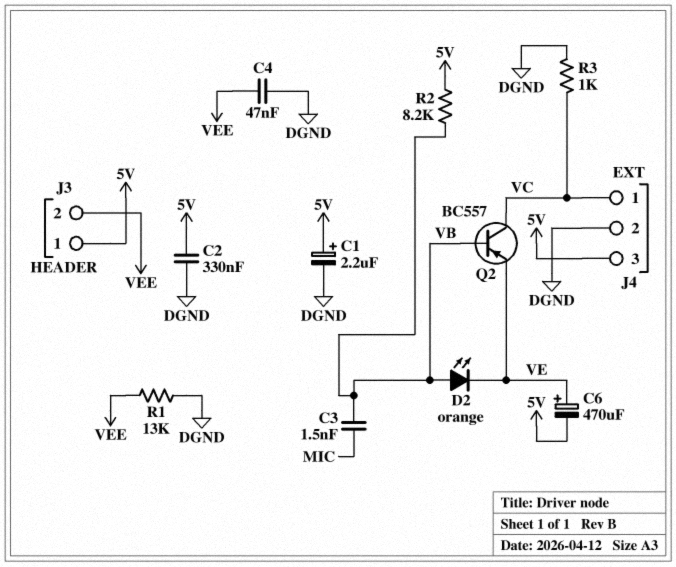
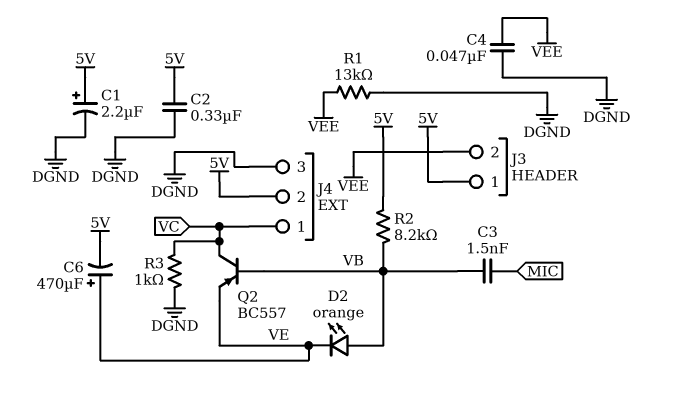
J4 pin 2: DGND -> 5V
J4 pin 3: 5V -> DGND

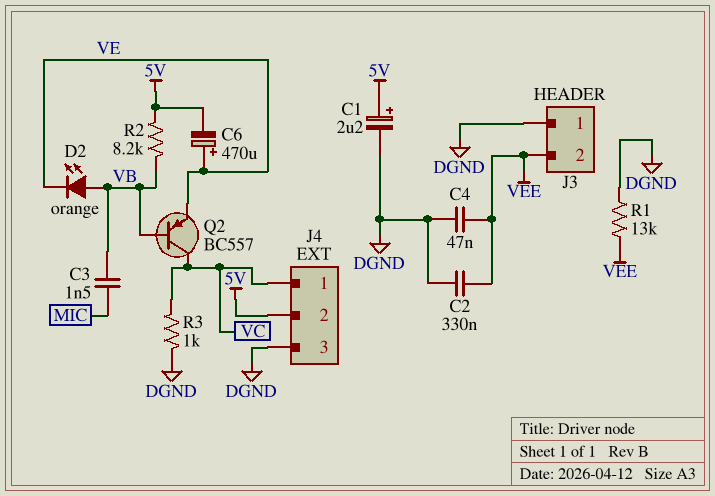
C2: 330nF (5V, DGND) -> 330nF (DGND, VEE)
J3 pin 1: 5V -> DGND

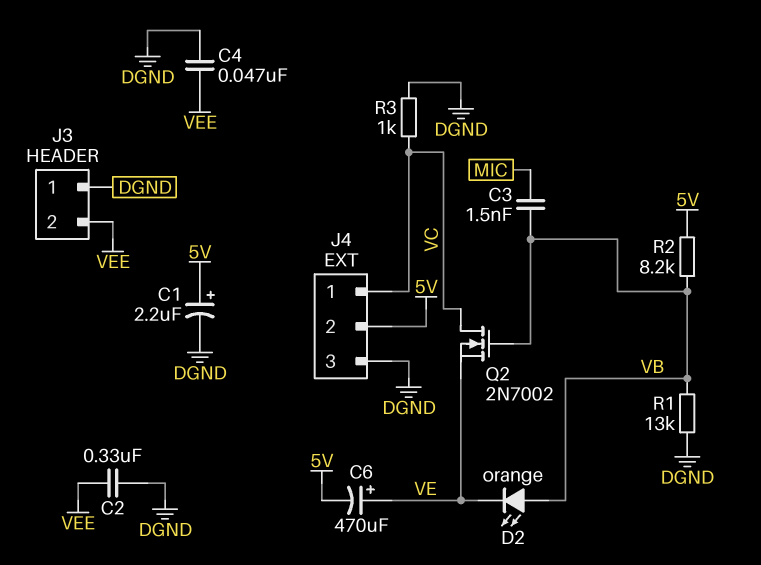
Q2: PNP BC557 (B VB, C VC, E VE) -> NMOS 2N7002 (G VB, D VC, S VE)
R1: 13k (DGND, VEE) -> 13k (DGND, VB)

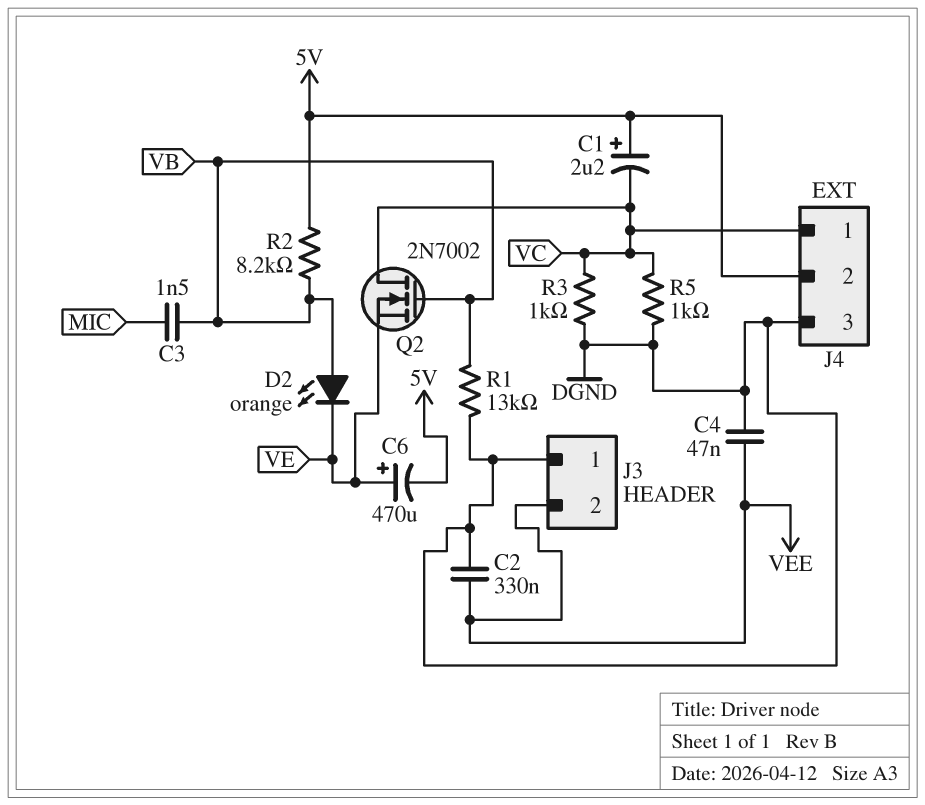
C1: 2.2uF (plus 5V, minus DGND) -> 2.2uF (plus 5V, minus VC)
R5: none -> 1k (DGND, VC)

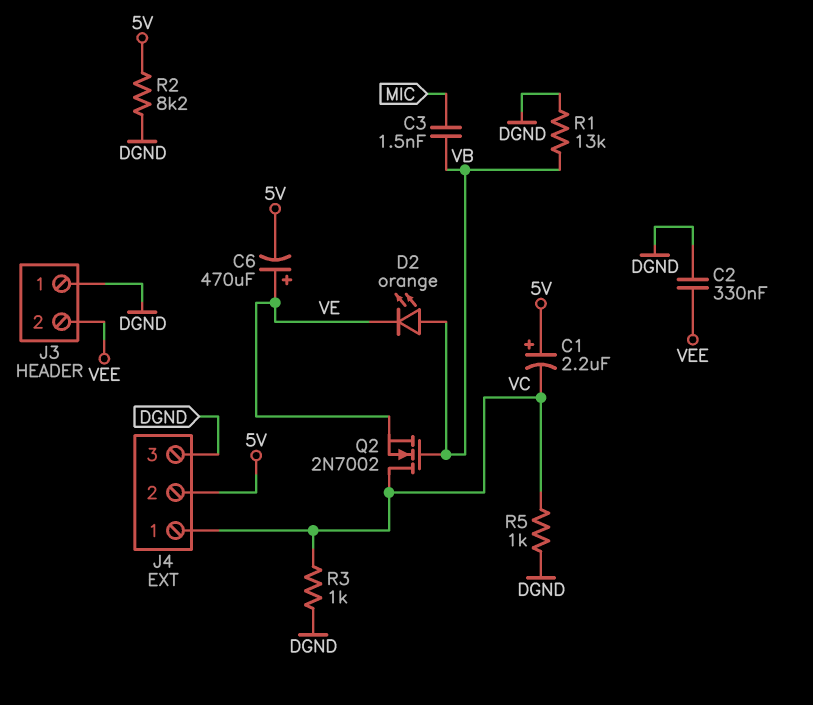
C4: 47nF (DGND, VEE) -> none
R2: 8.2k (5V, VB) -> 8.2k (5V, DGND)

